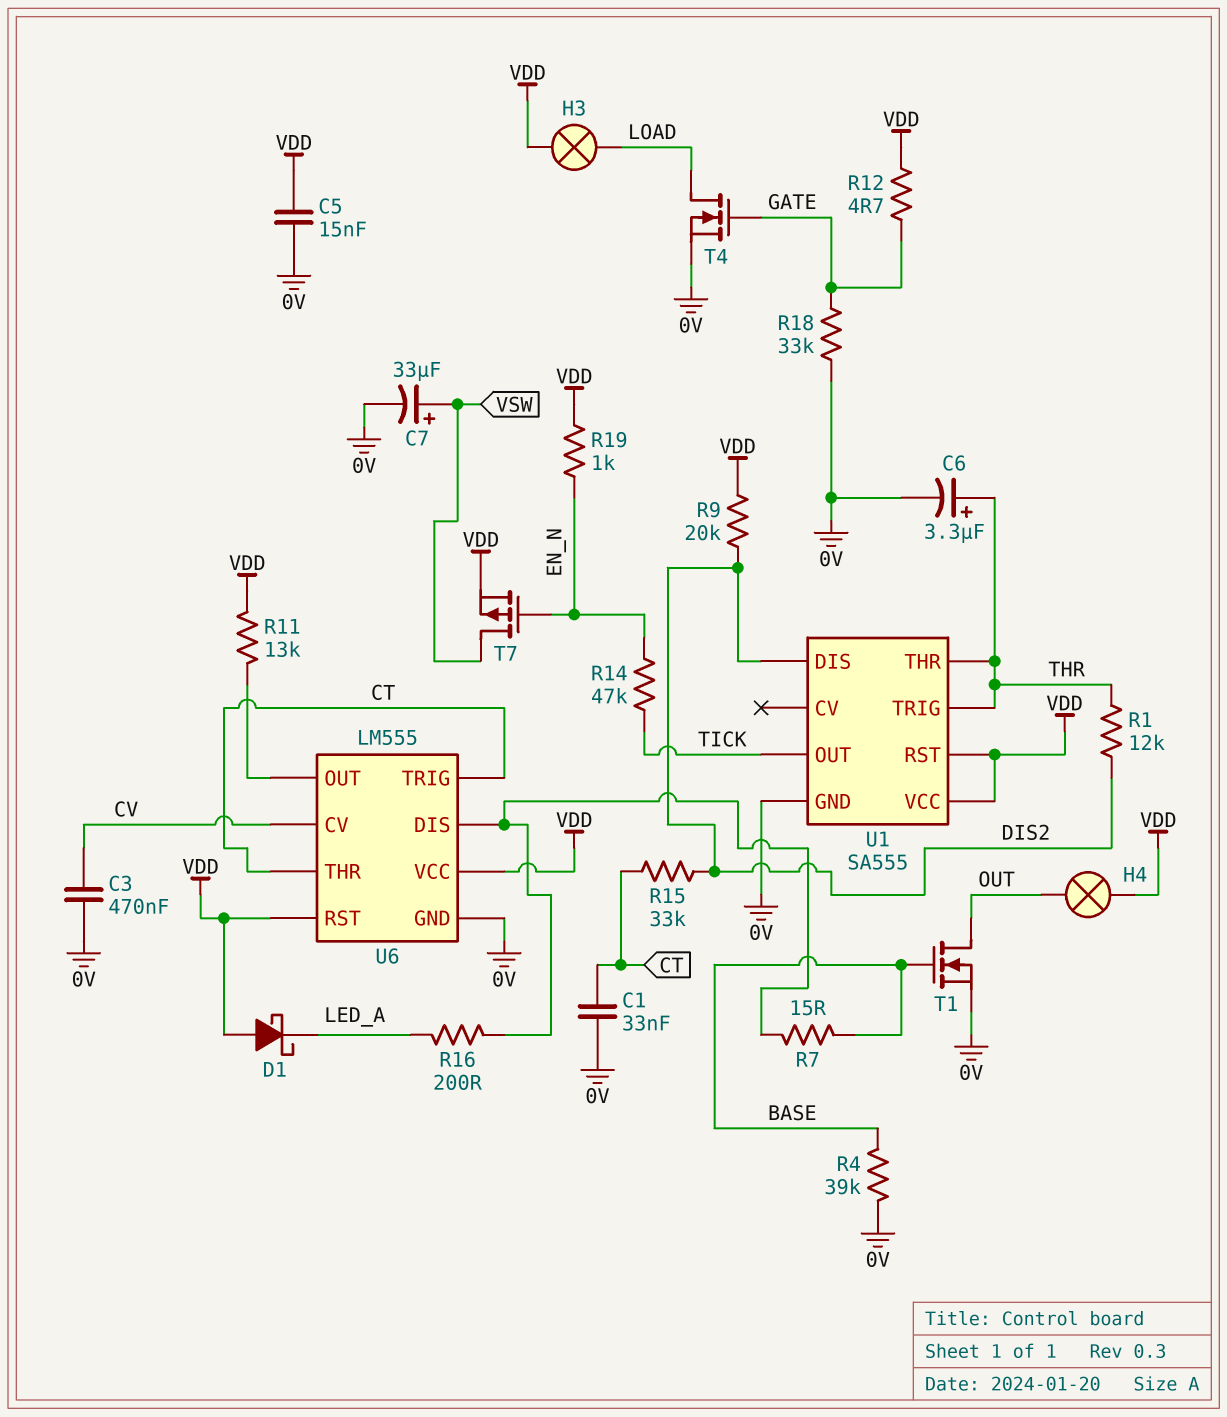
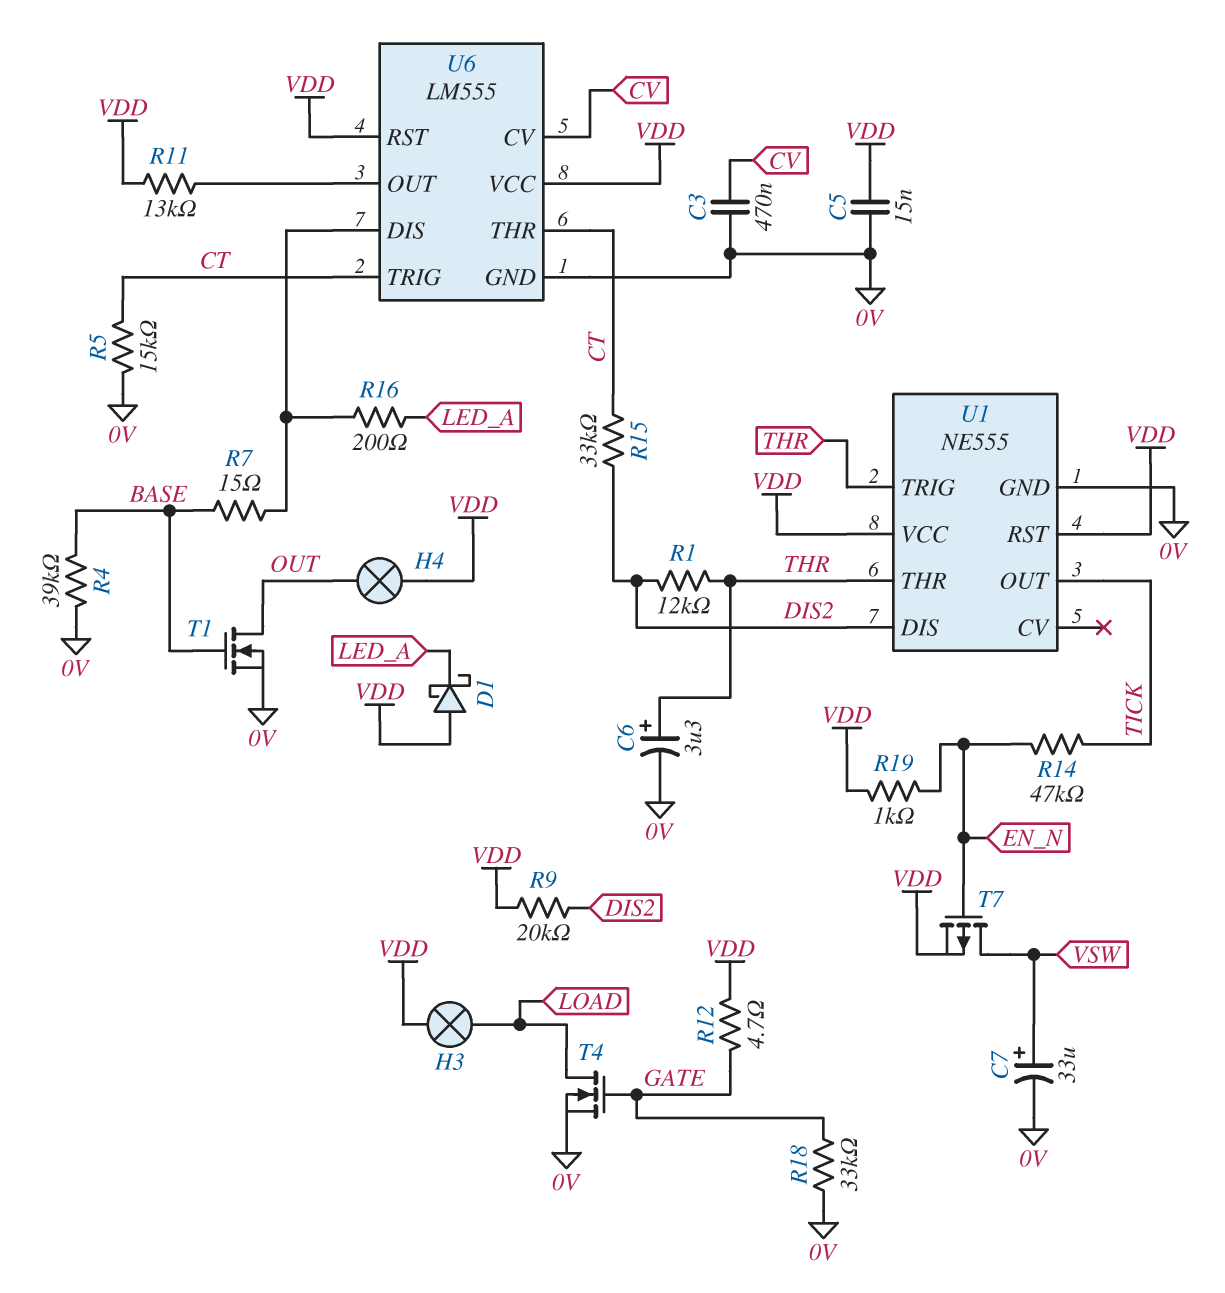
C1: 33nF (0V, CT) -> none
R5: none -> 15k (0V, CT)
U1: SA555 -> NE555

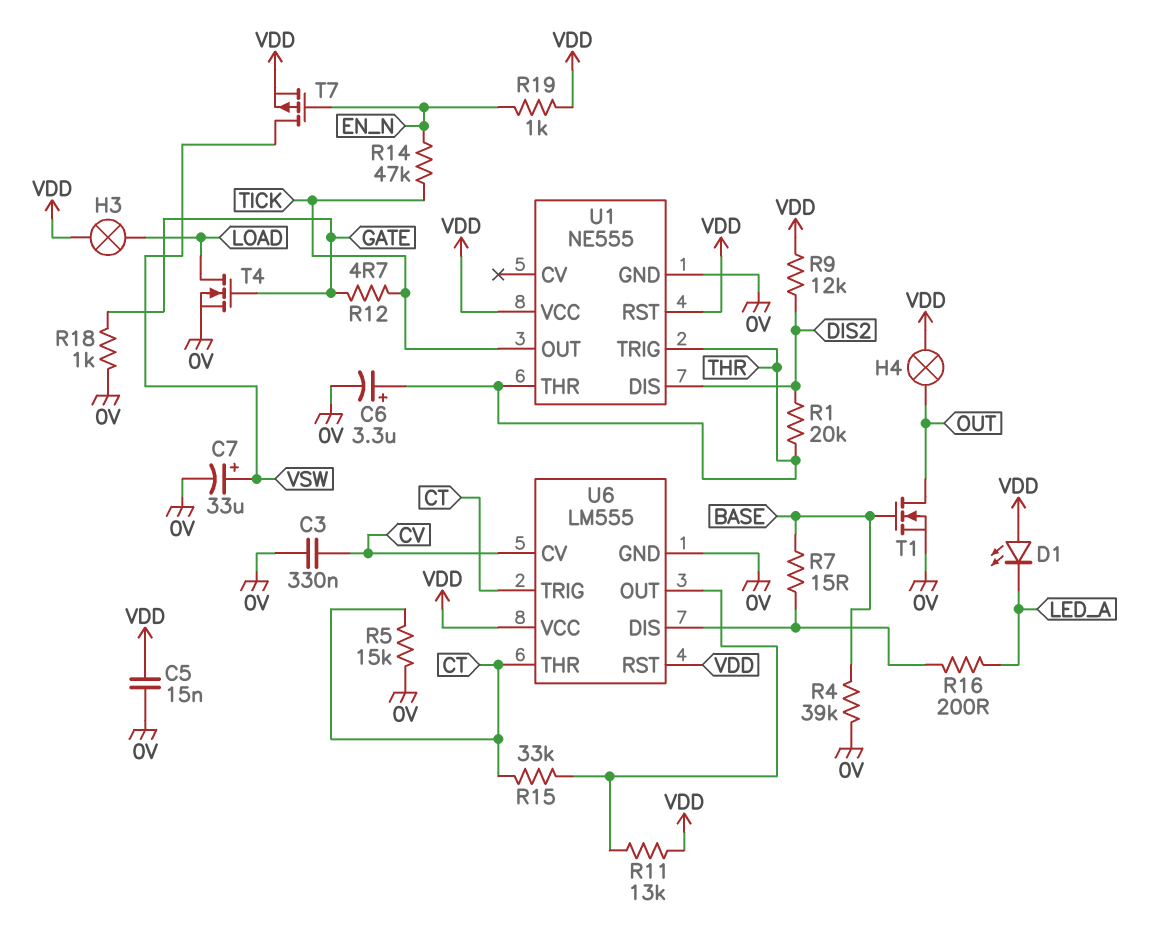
C3: 470nF (0V, CV) -> 330nF (0V, CV)
D1: schottky (A VDD, K LED_A) -> LED (A VDD, K LED_A)
R1: 12k (DIS2, THR) -> 20k (DIS2, THR)
R9: 20k (DIS2, VDD) -> 12k (DIS2, VDD)
R12: 4.7 (GATE, VDD) -> 4.7 (GATE, TICK)
R15: 33k (CT, DIS2) -> 33k (CT, U6/OUT)
R18: 33k (0V, GATE) -> 1k (0V, GATE)

